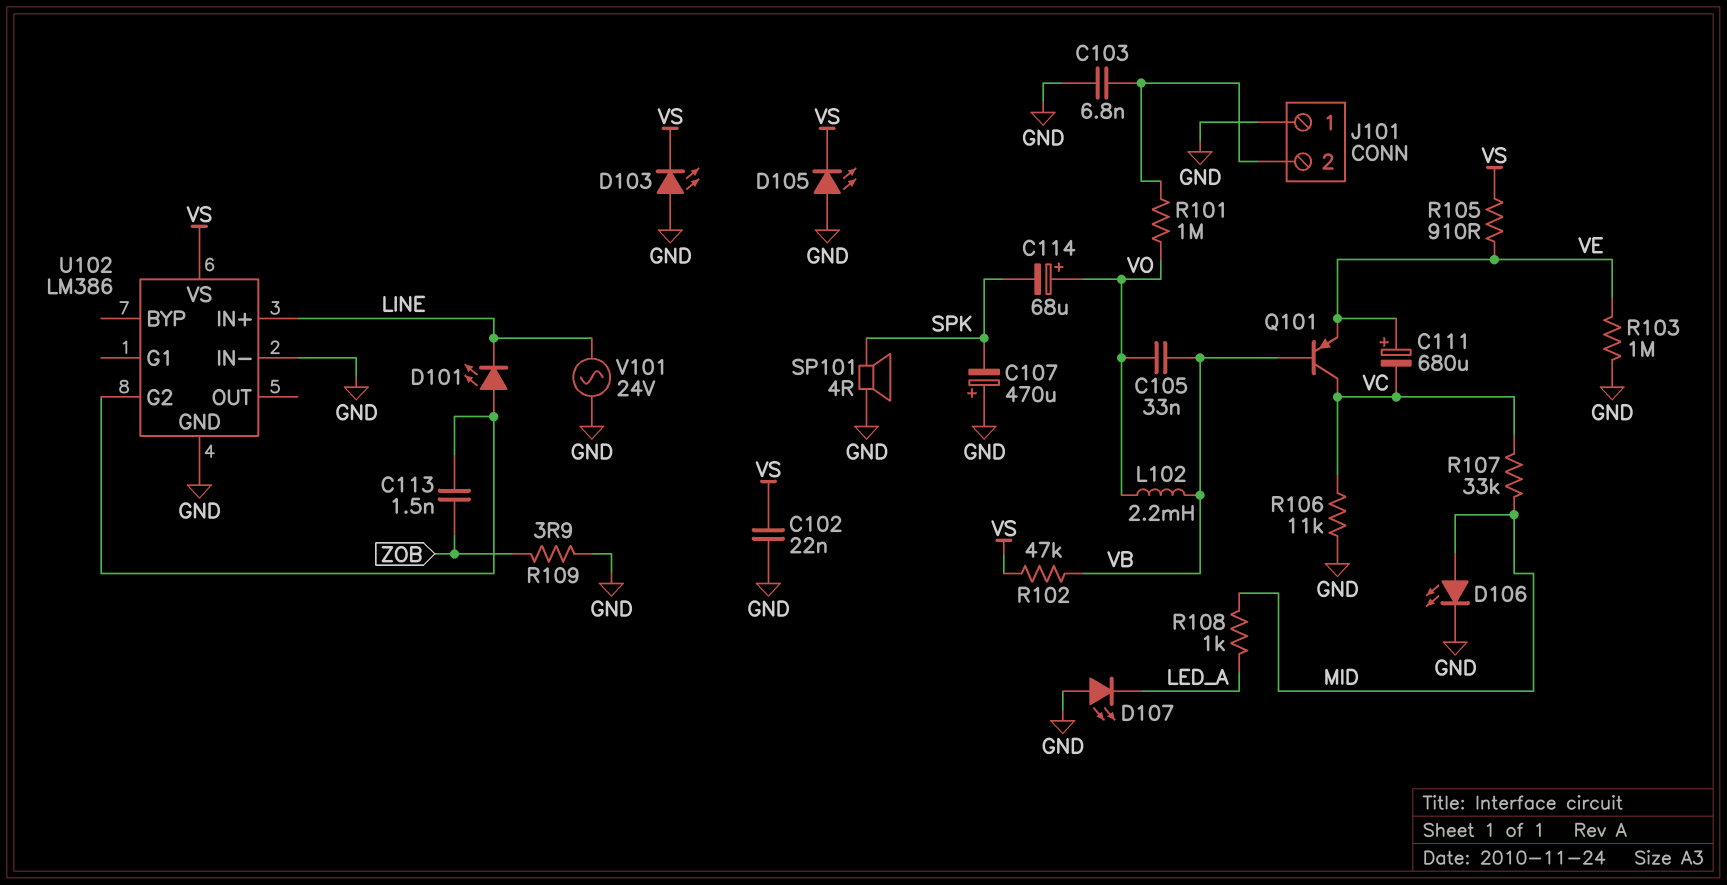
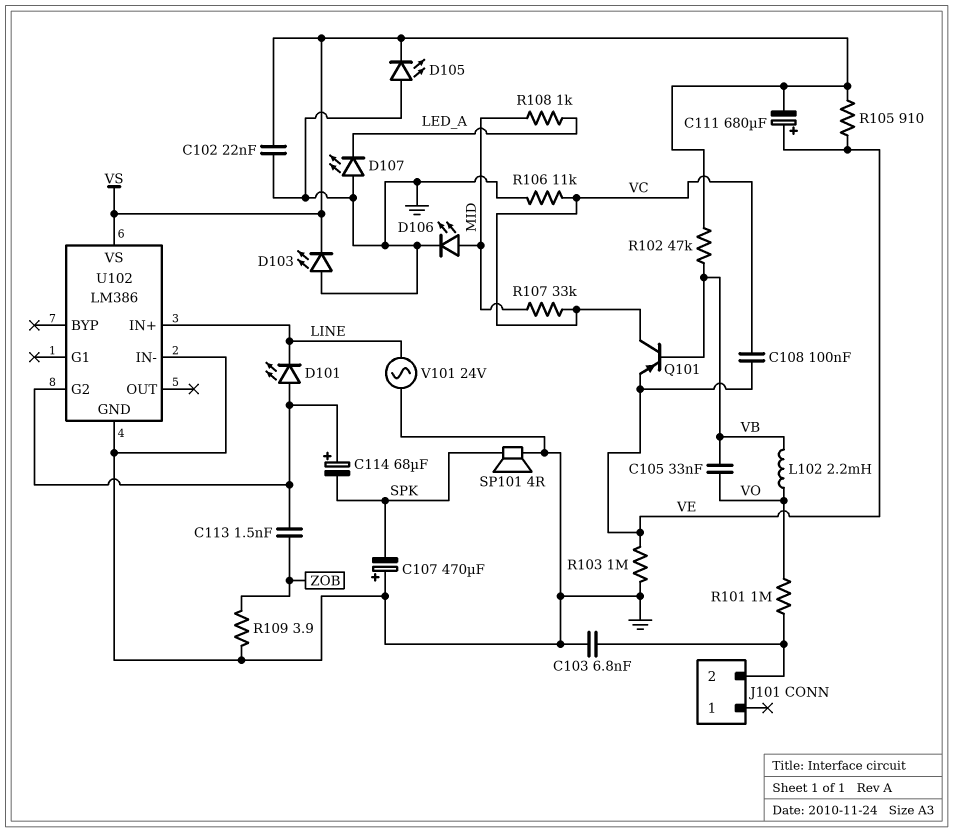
C108: none -> 100nF (VC, VE)
C111: 680uF (plus VE, minus VC) -> 680uF (plus VE, minus VS)
C114: 68uF (plus VO, minus SPK) -> 68uF (plus U102/G2, minus SPK)
J101 pin 1: GND -> none

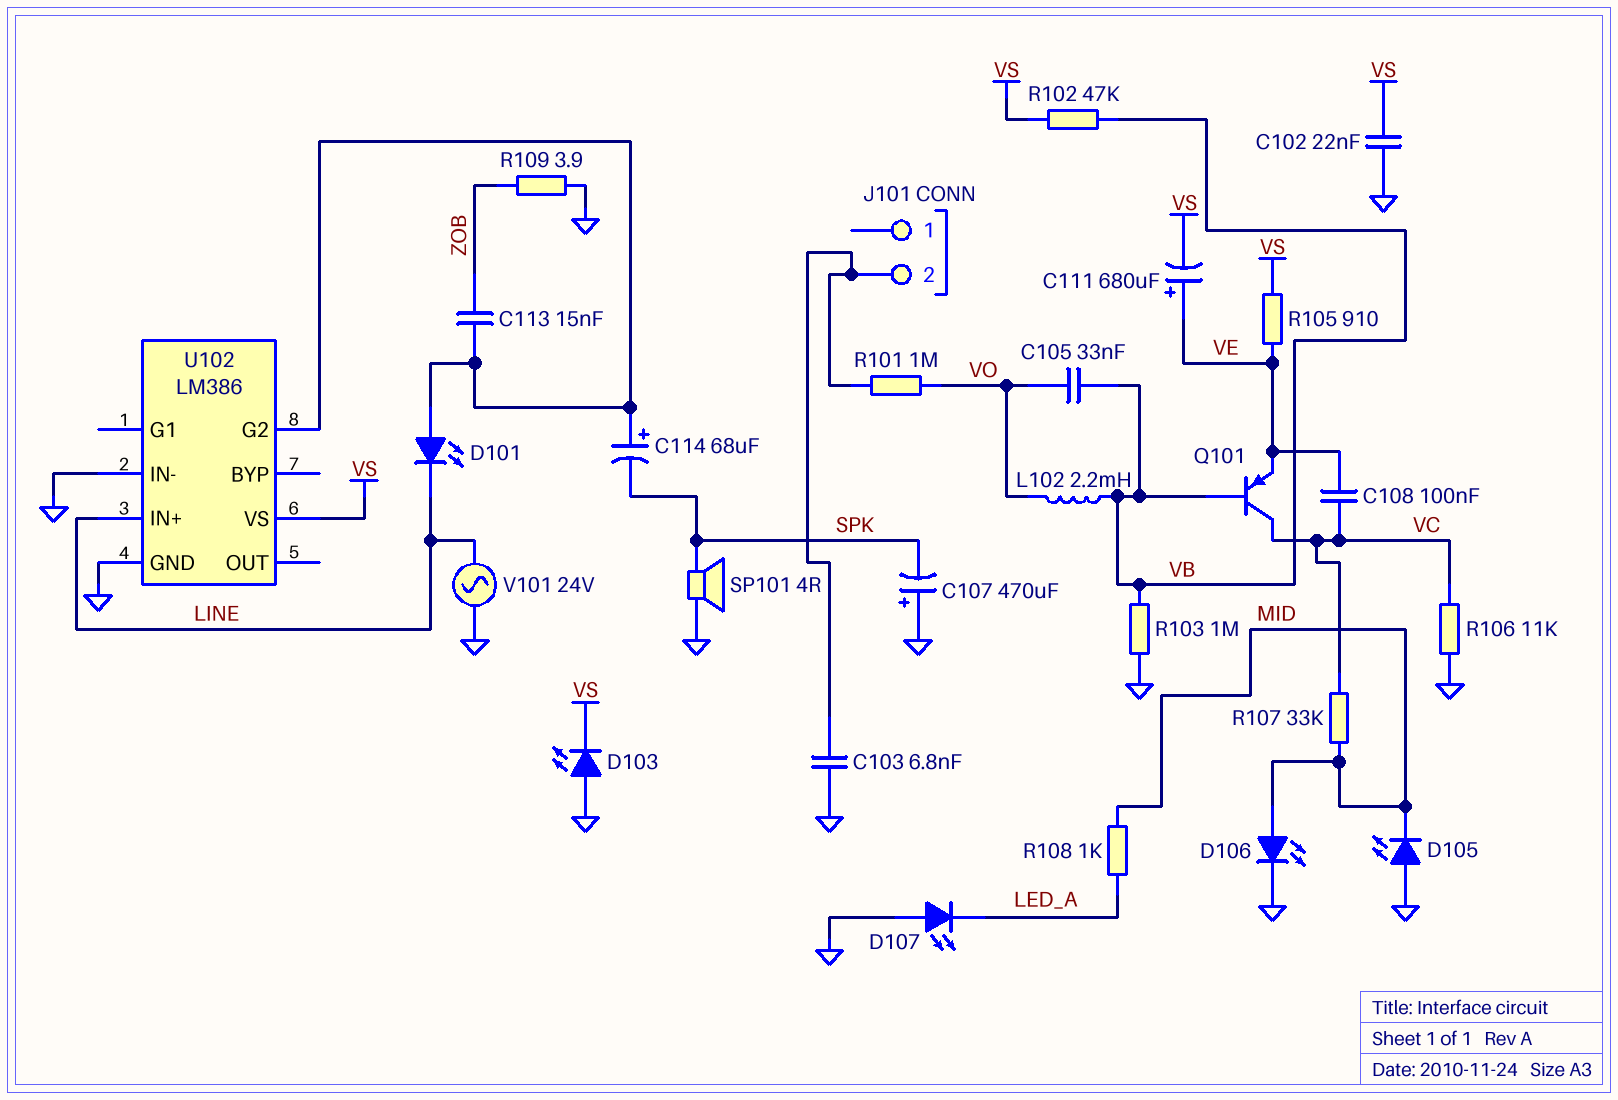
C113: 1.5nF (U102/G2, ZOB) -> 15nF (U102/G2, ZOB)
D105: LED (A GND, K VS) -> LED (A GND, K MID)
R103: 1M (GND, VE) -> 1M (GND, VB)

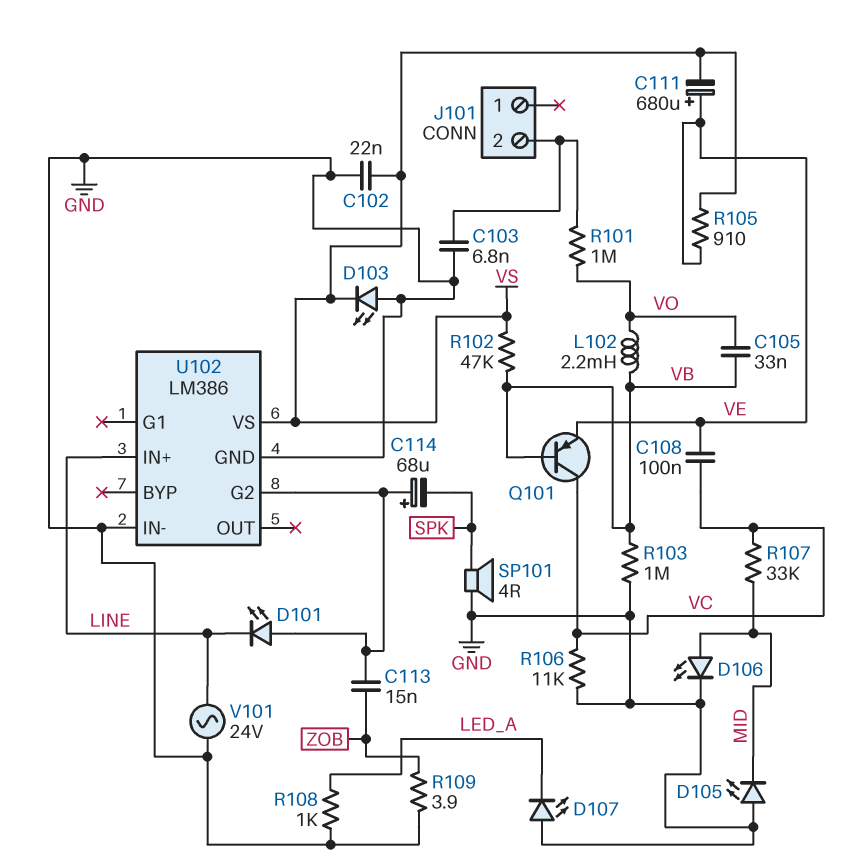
C107: 470uF (plus GND, minus SPK) -> none
R108: 1k (LED_A, MID) -> 1k (GND, LED_A)

